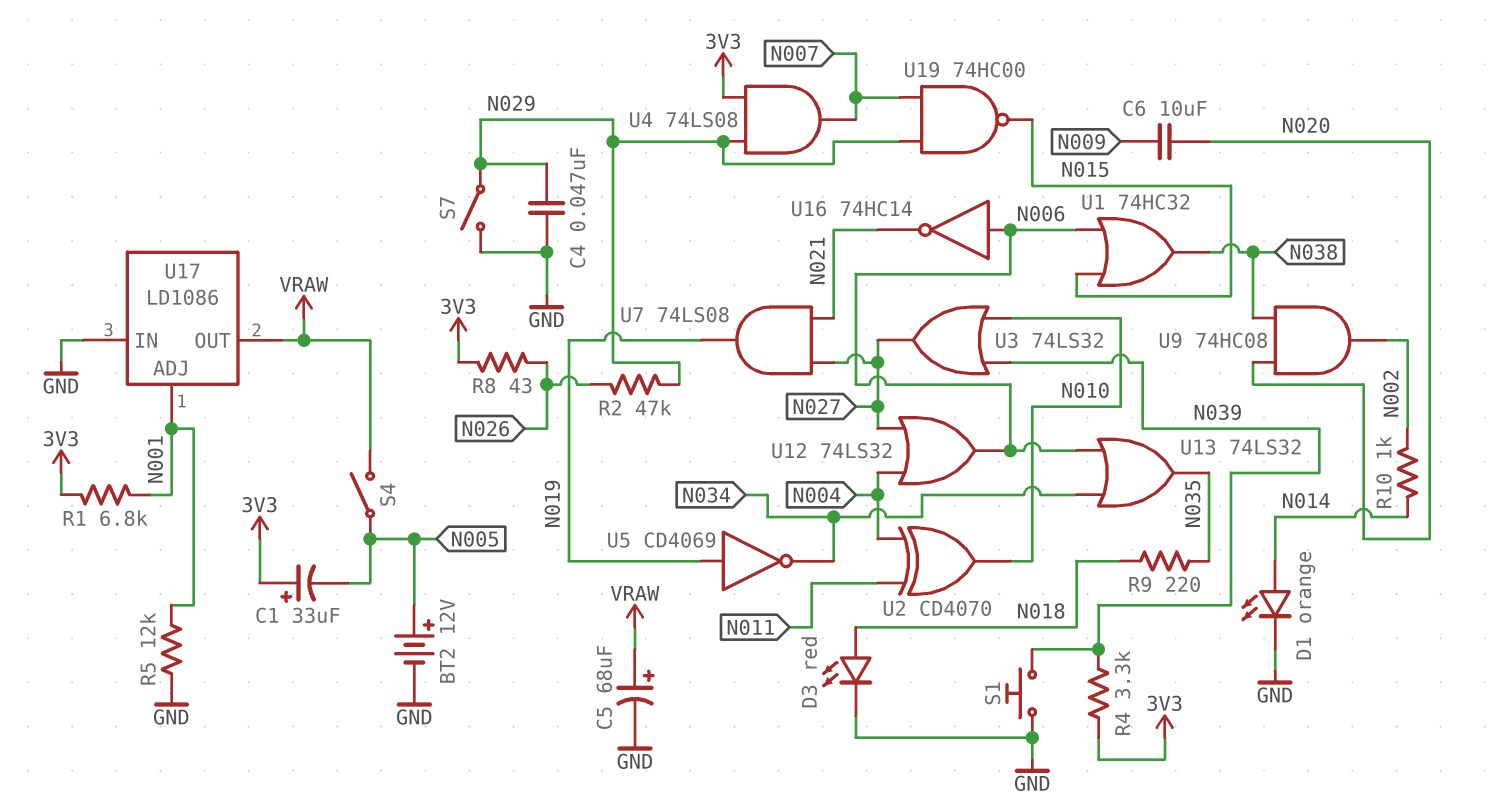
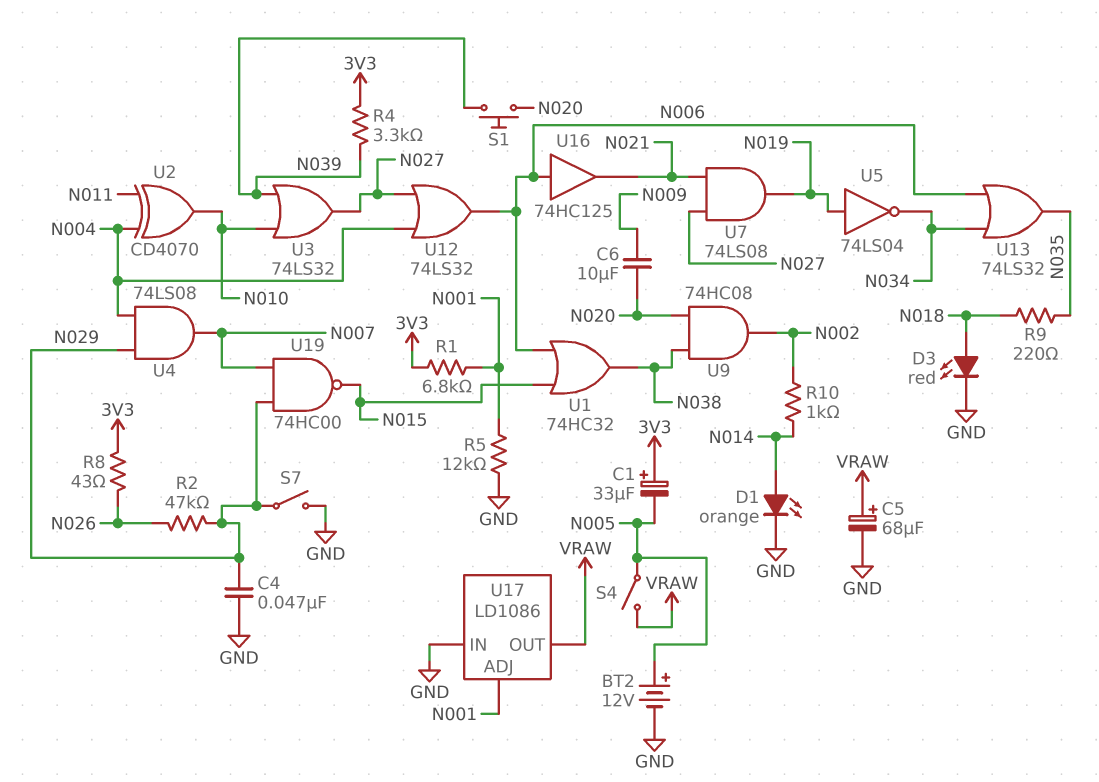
S1: button (GND, N039) -> button (N020, N039)
U4: AND 74LS08 (in 3V3, in N029, out N007) -> AND 74LS08 (in N004, in N029, out N007)
U5: NOT CD4069 (in N019, out N034) -> NOT 74LS04 (in N019, out N034)
U16: NOT 74HC14 (in N006, out N021) -> buffer 74HC125 (in N006, out N021)

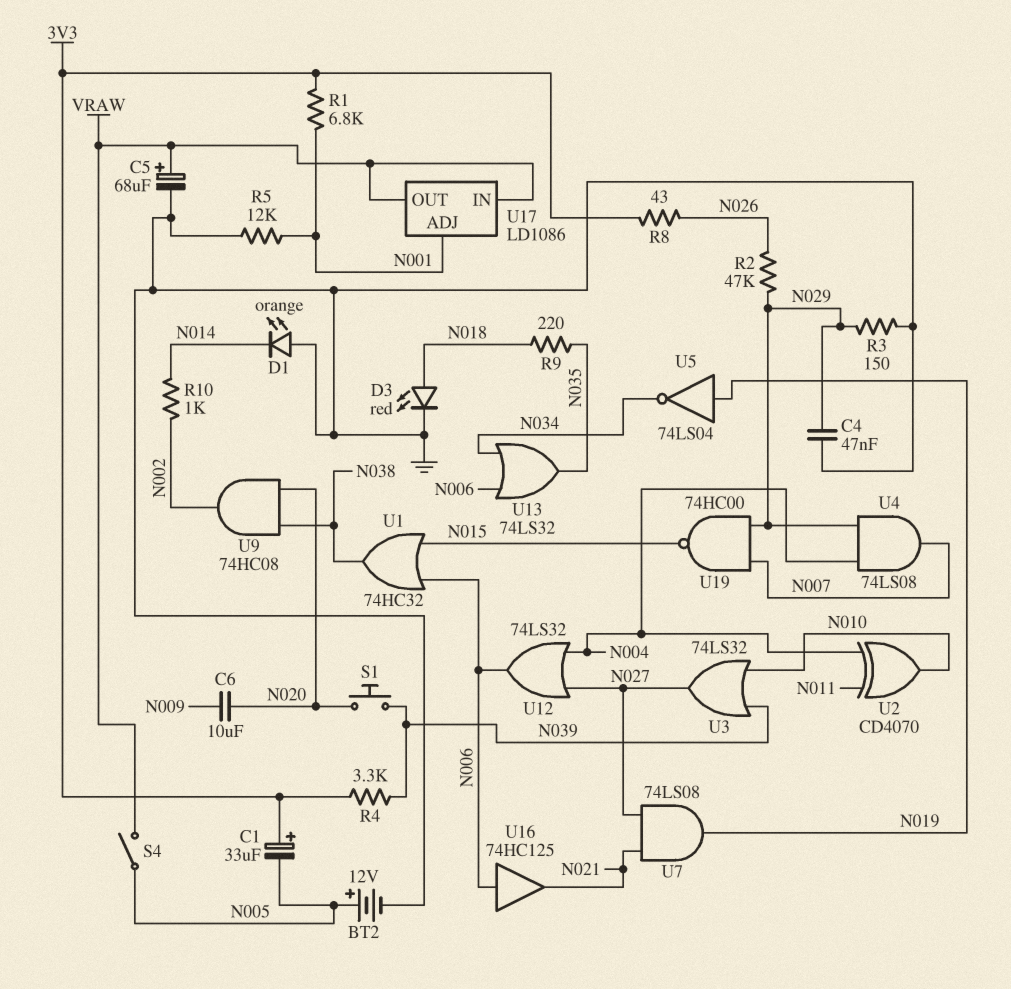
D1: LED orange (A N014, K GND) -> LED orange (A GND, K N014)
R3: none -> 150 (GND, N029)
S7: switch (GND, N029) -> none
U17 pin IN: GND -> VRAW

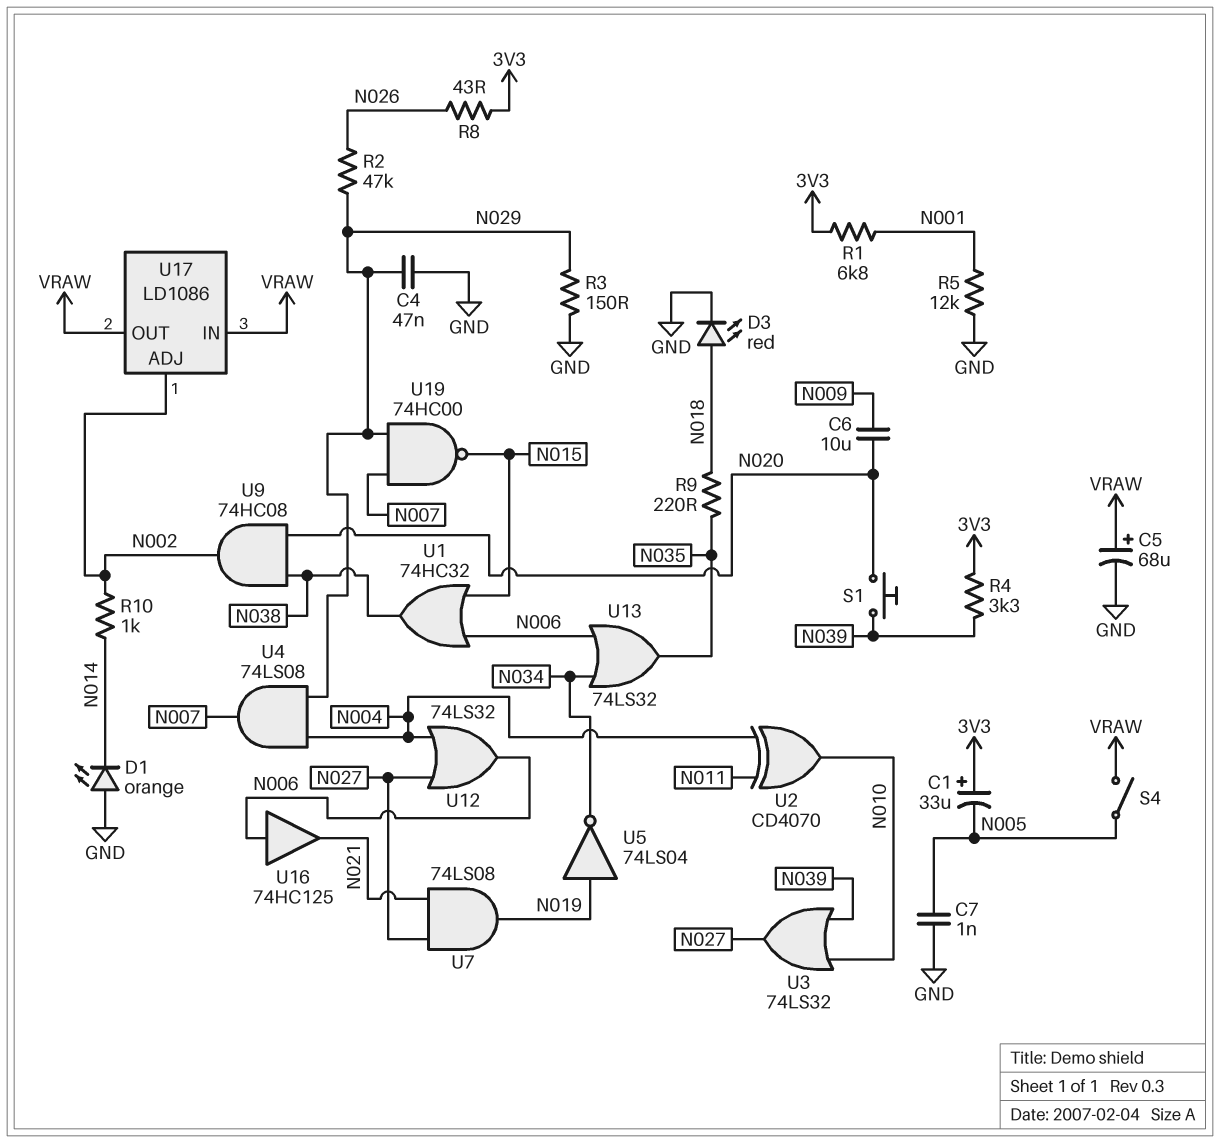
BT2: 12V (plus N005, minus GND) -> none
C7: none -> 1nF (GND, N005)
U17 pin ADJ: N001 -> N002

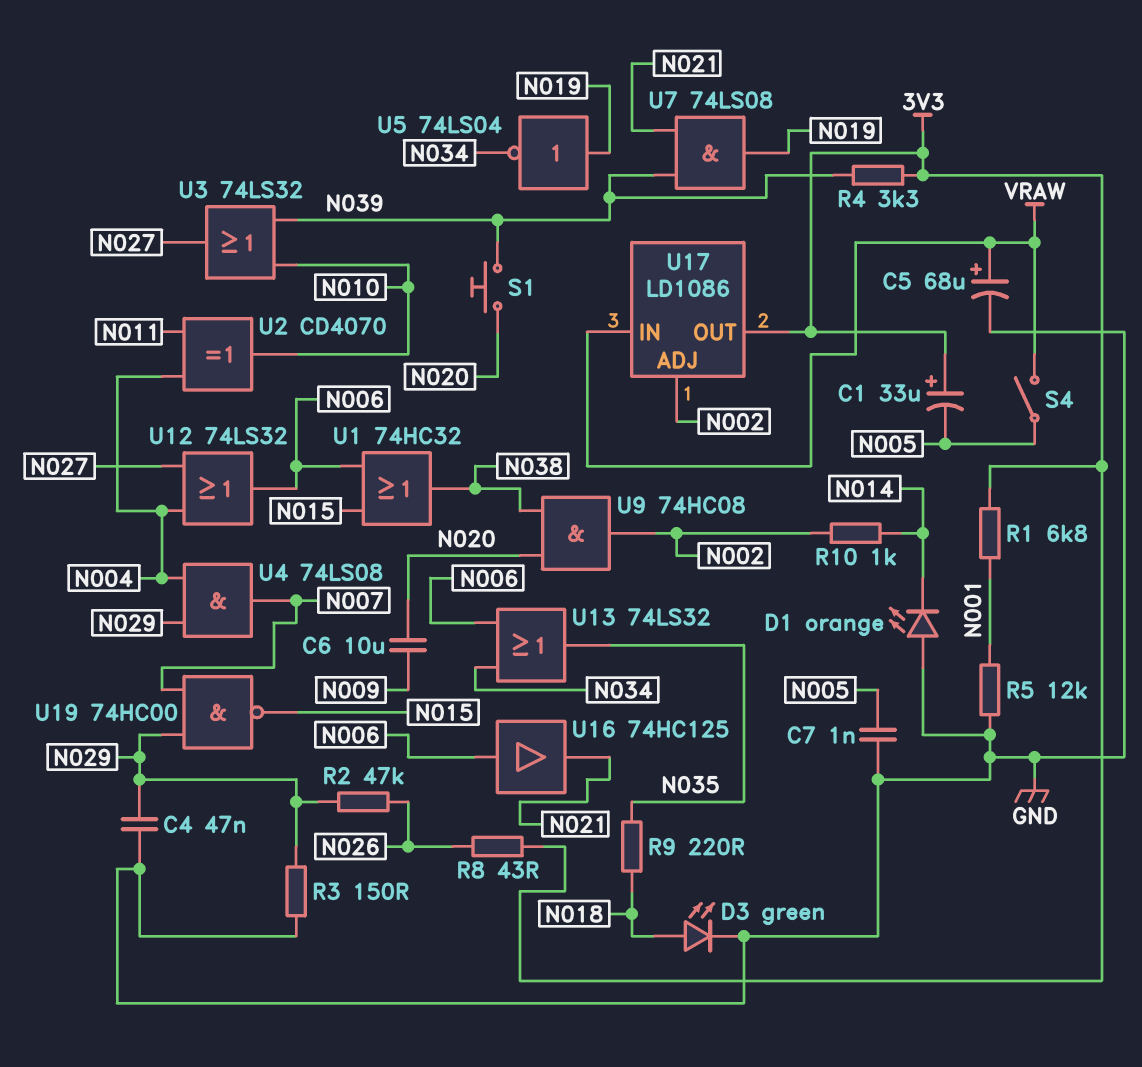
D3: LED red (A N018, K GND) -> LED green (A N018, K GND)
U7: AND 74LS08 (in N021, in N027, out N019) -> AND 74LS08 (in N021, in N039, out N019)
U17 pin OUT: VRAW -> 3V3

